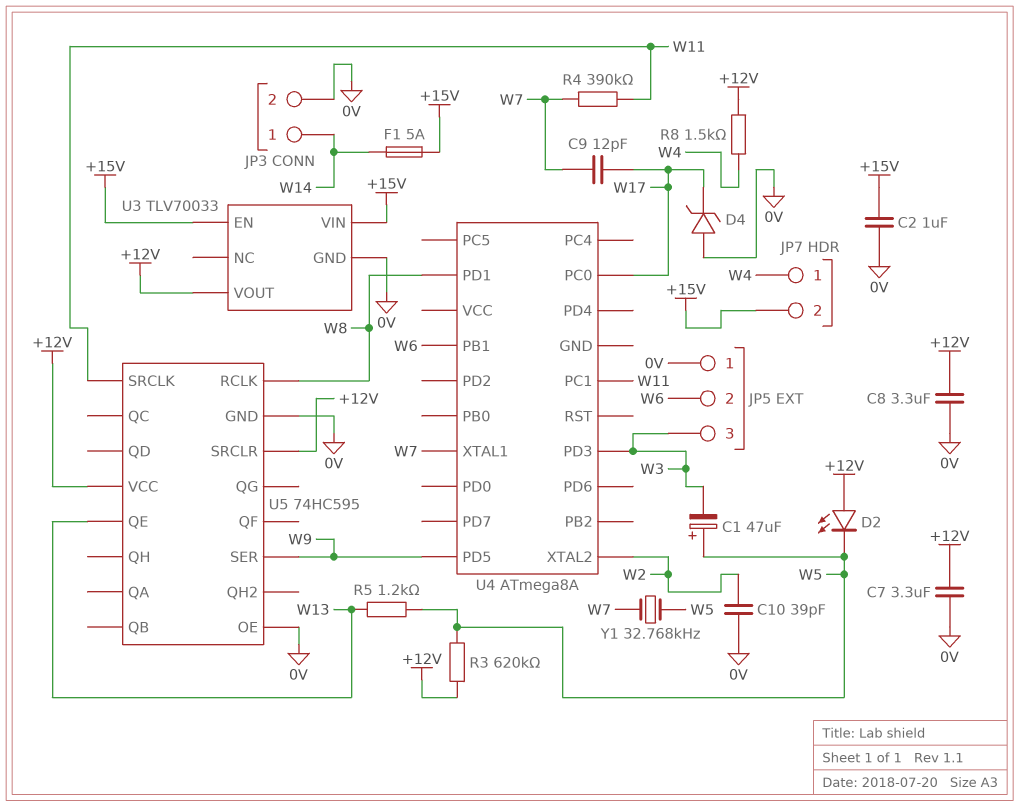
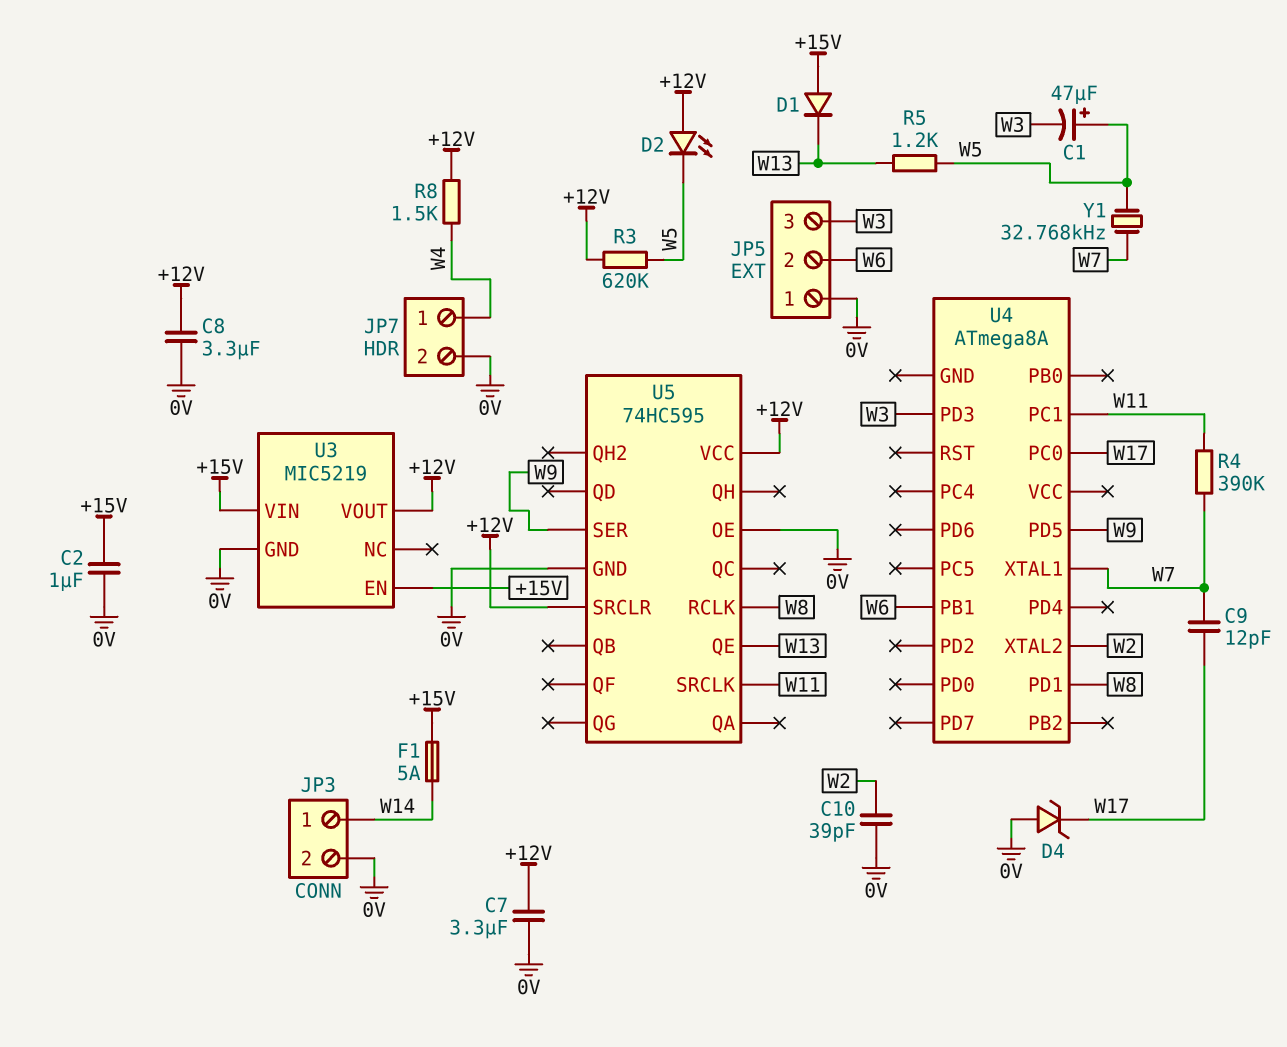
D1: none -> diode (A +15V, K W13)
JP7 pin 2: +15V -> 0V
U3: TLV70033 -> MIC5219

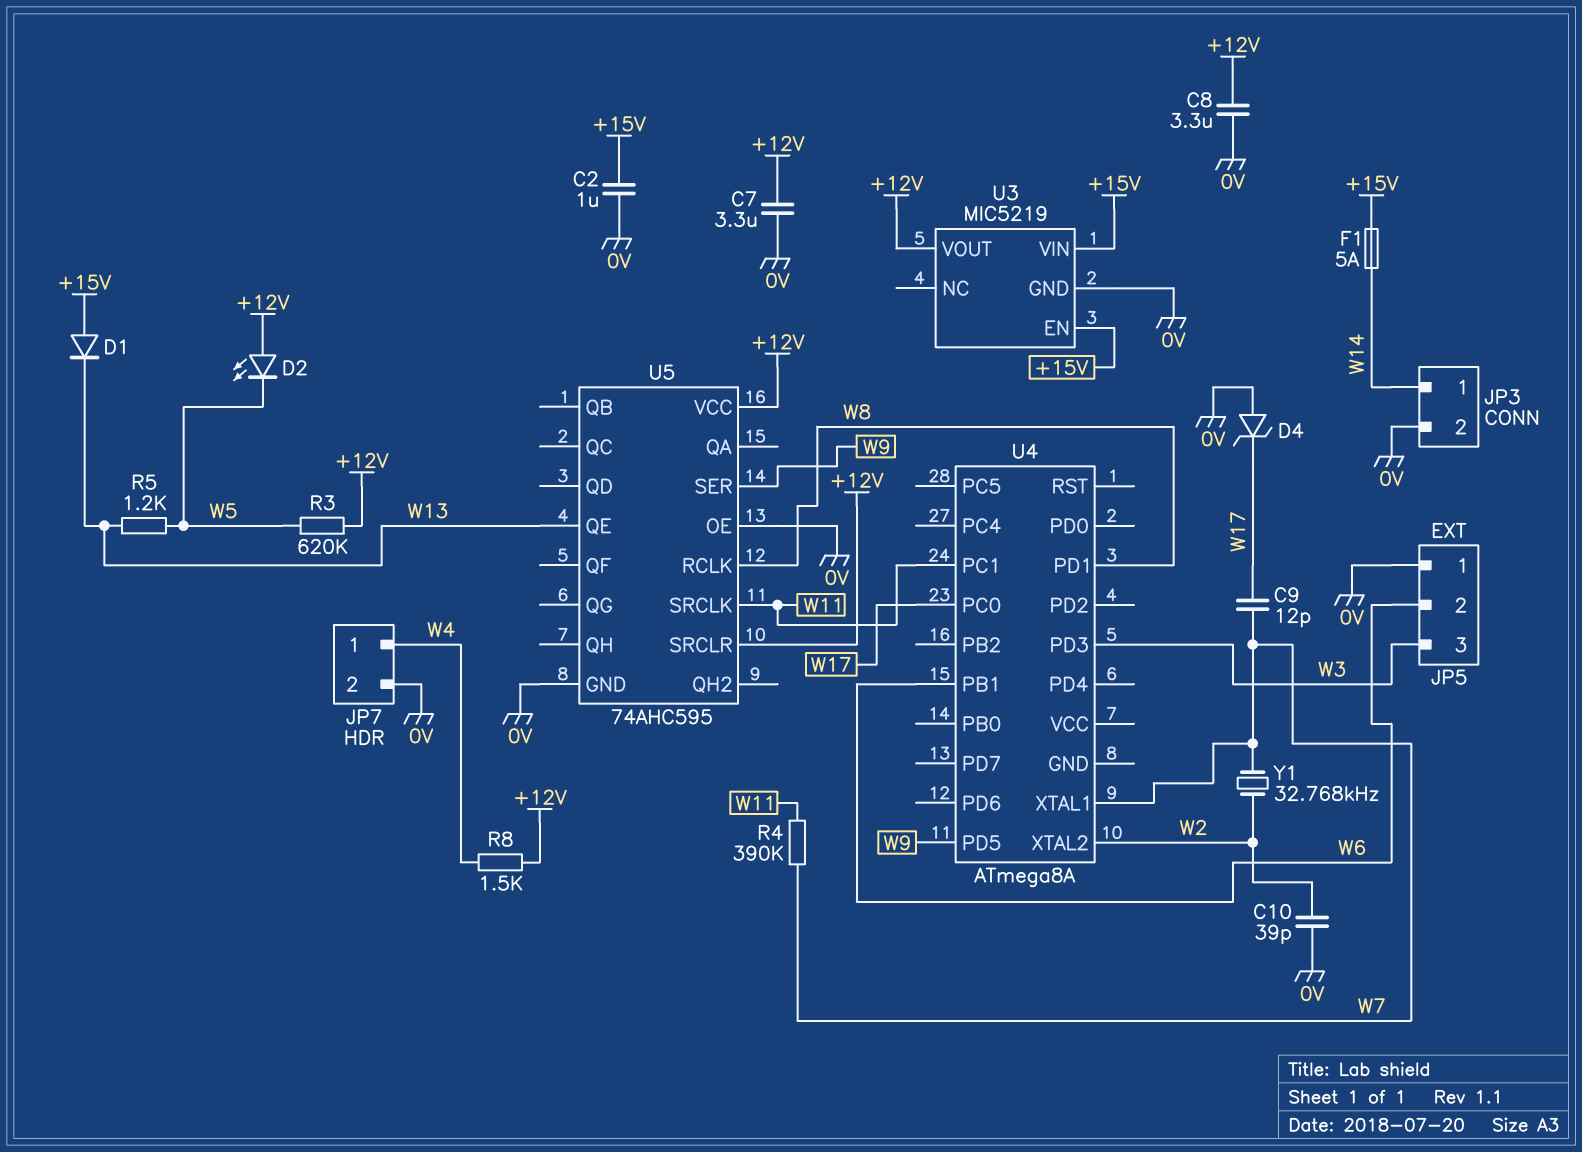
C1: 47uF (plus W5, minus W3) -> none
U5: 74HC595 -> 74AHC595
Y1: 32.768kHz (W5, W7) -> 32.768kHz (W2, W7)

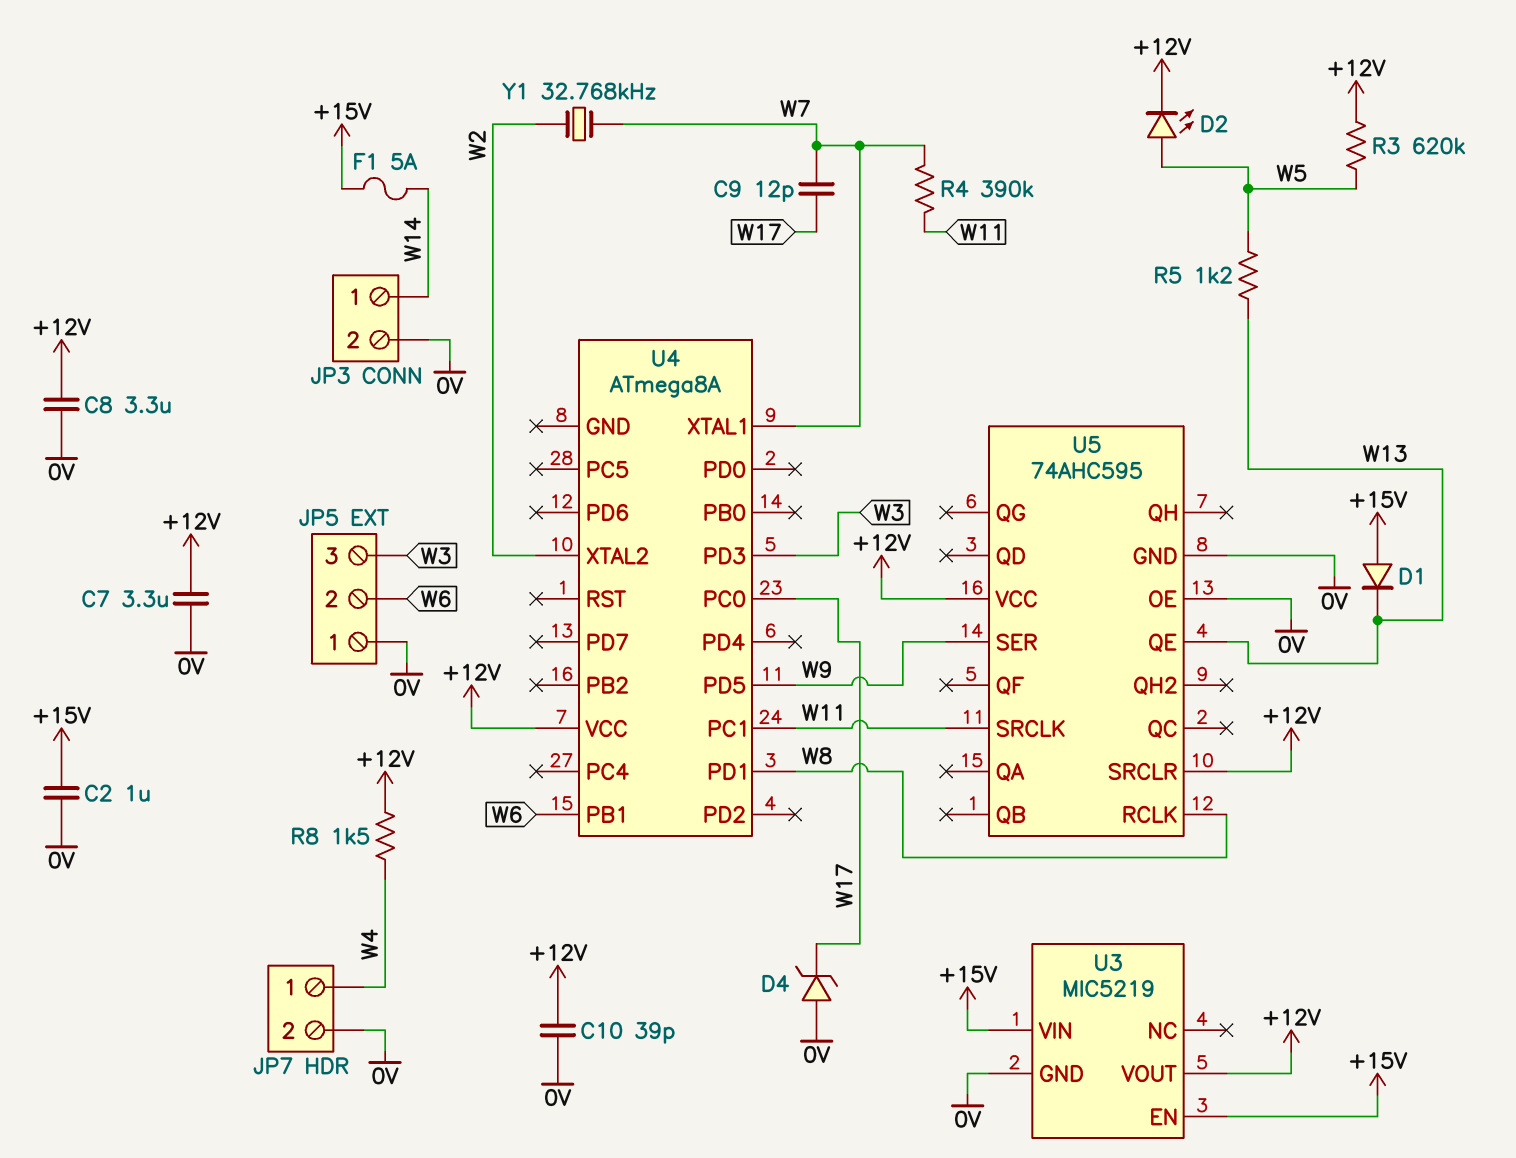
C10: 39pF (0V, W2) -> 39pF (+12V, 0V)
D2: LED (A +12V, K W5) -> LED (A W5, K +12V)
U4 pin VCC: none -> +12V

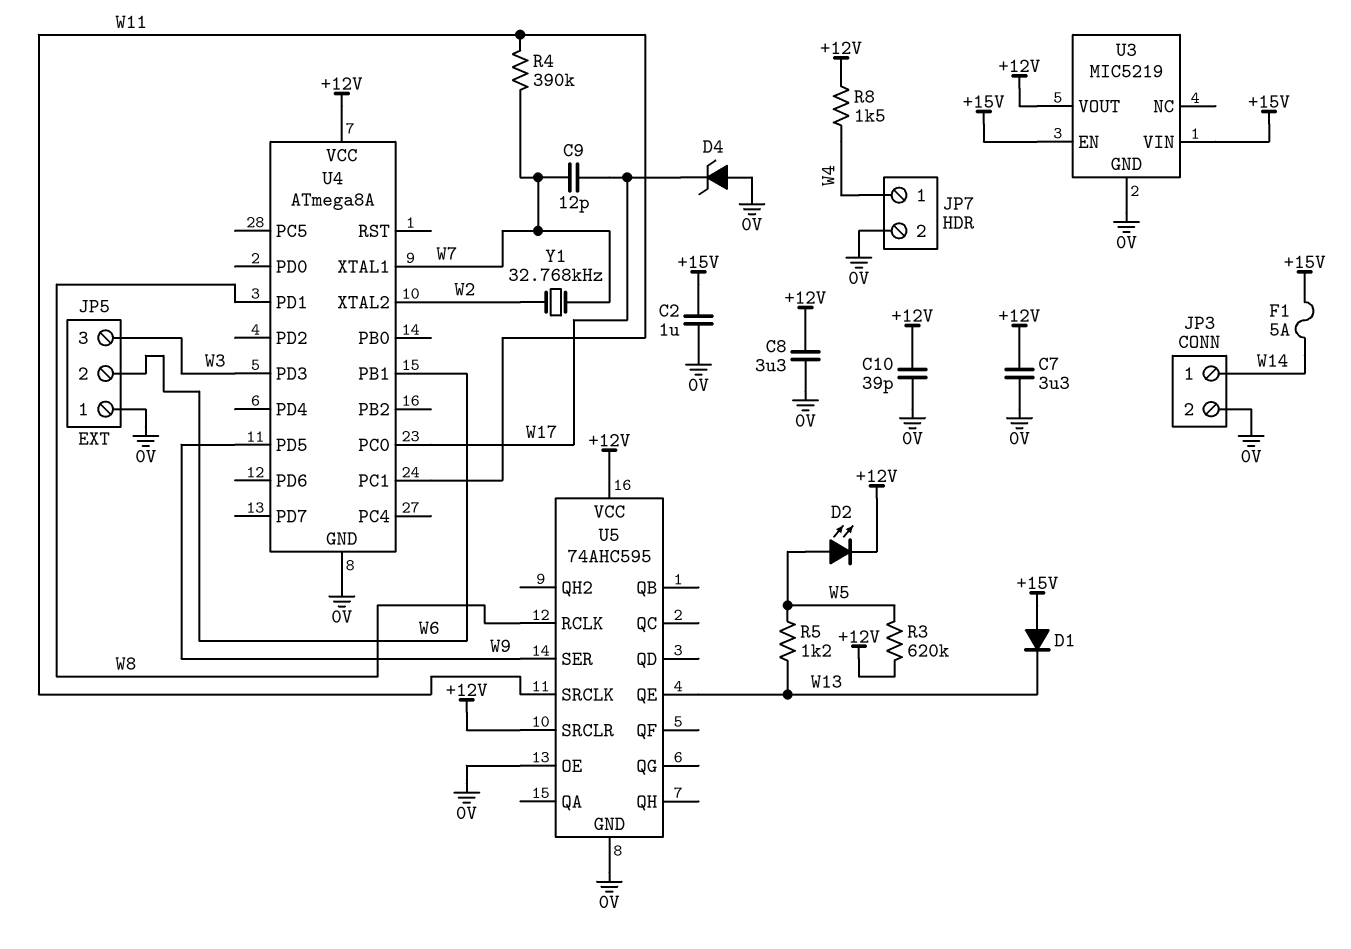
U4 pin GND: none -> 0V

